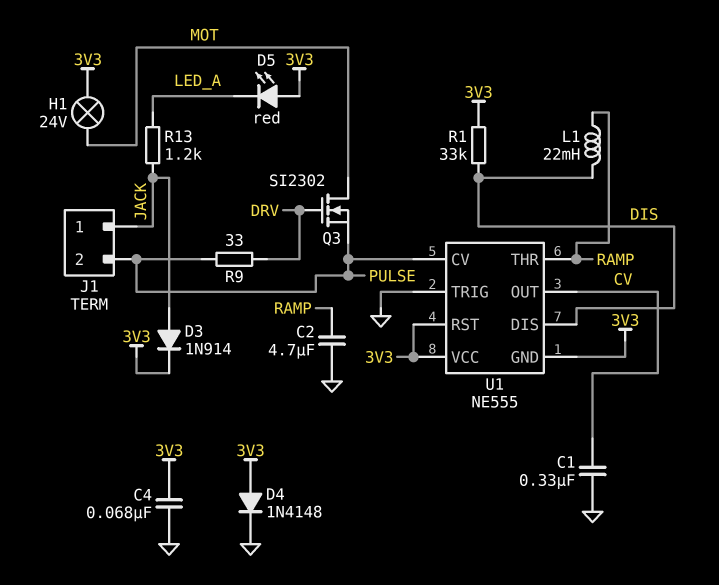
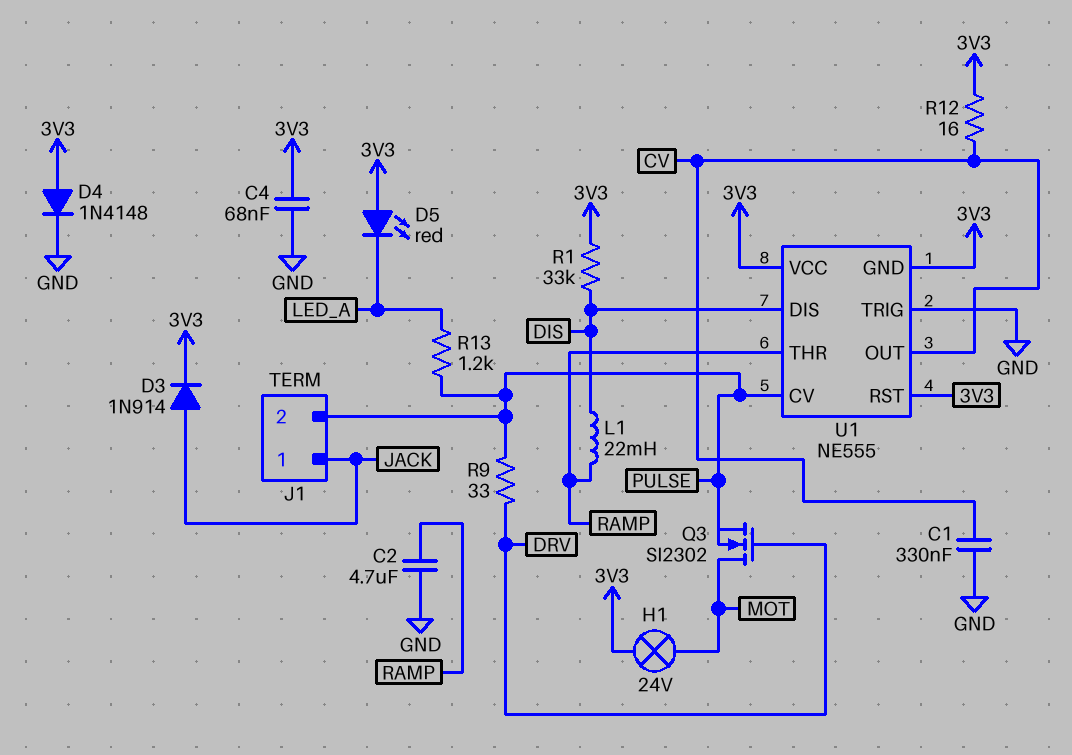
R12: none -> 16 (3V3, CV)
R13: 1.2k (JACK, LED_A) -> 1.2k (LED_A, PULSE)

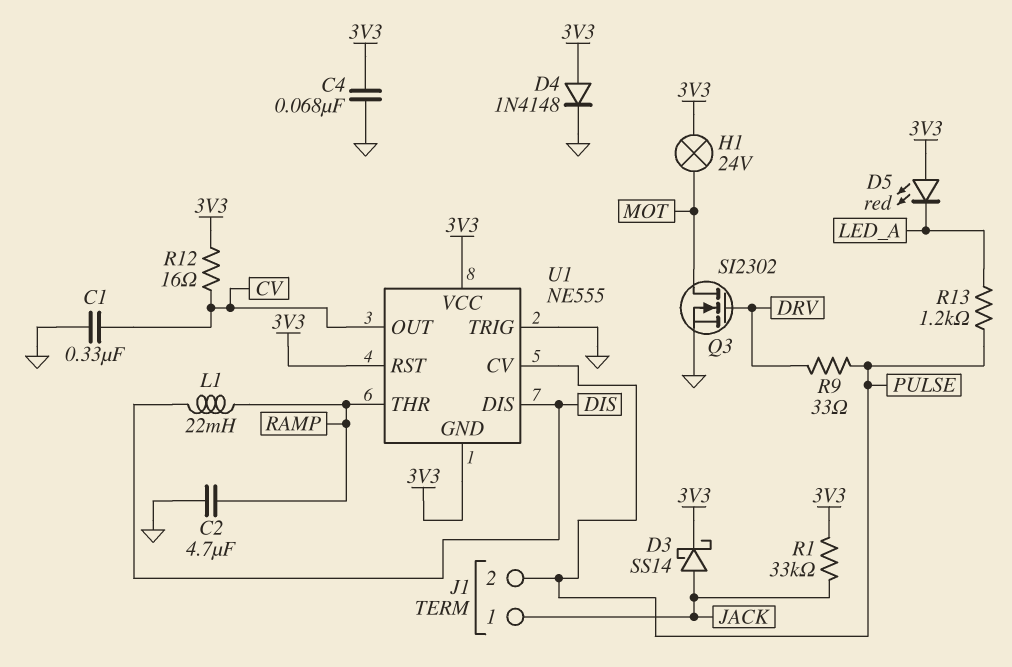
D3: diode 1N914 (A JACK, K 3V3) -> schottky SS14 (A JACK, K 3V3)
Q3: NMOS SI2302 (G DRV, D MOT, S PULSE) -> NMOS SI2302 (G DRV, D MOT, S GND)
R1: 33k (3V3, DIS) -> 33k (3V3, JACK)

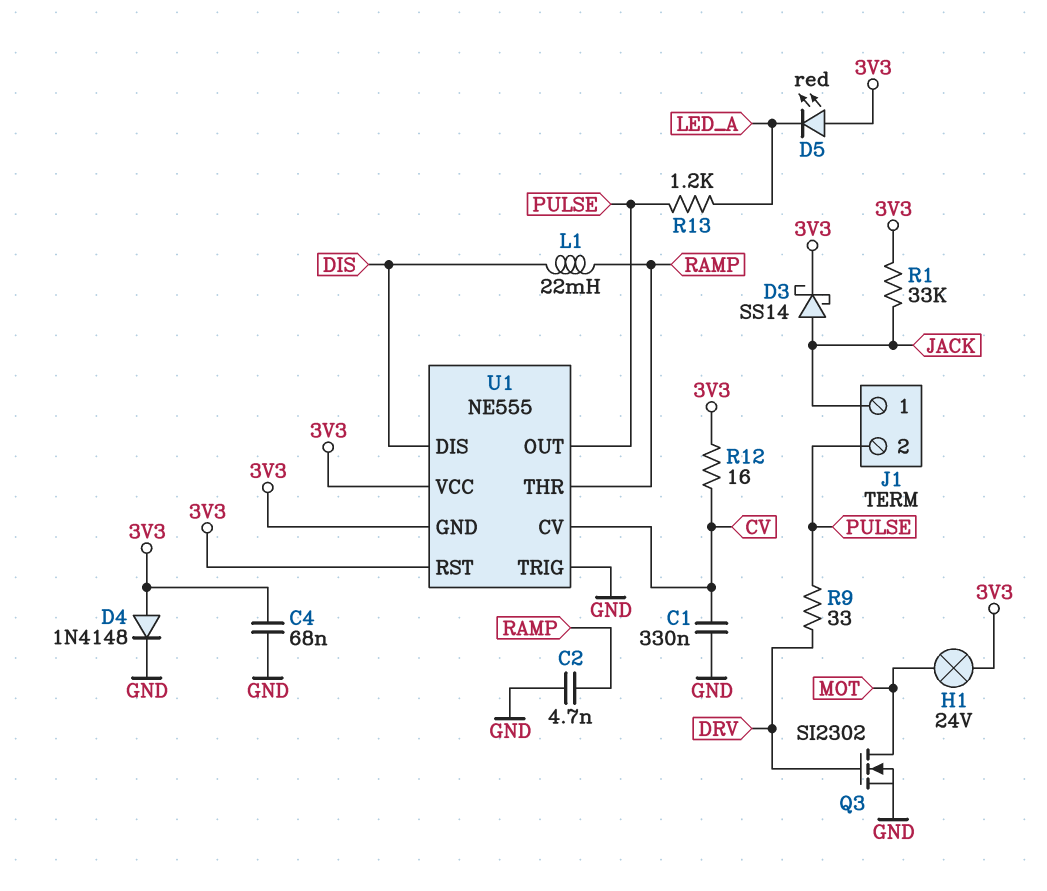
C2: 4.7uF (GND, RAMP) -> 4.7nF (GND, RAMP)
U1 pin CV: PULSE -> CV
U1 pin OUT: CV -> PULSE

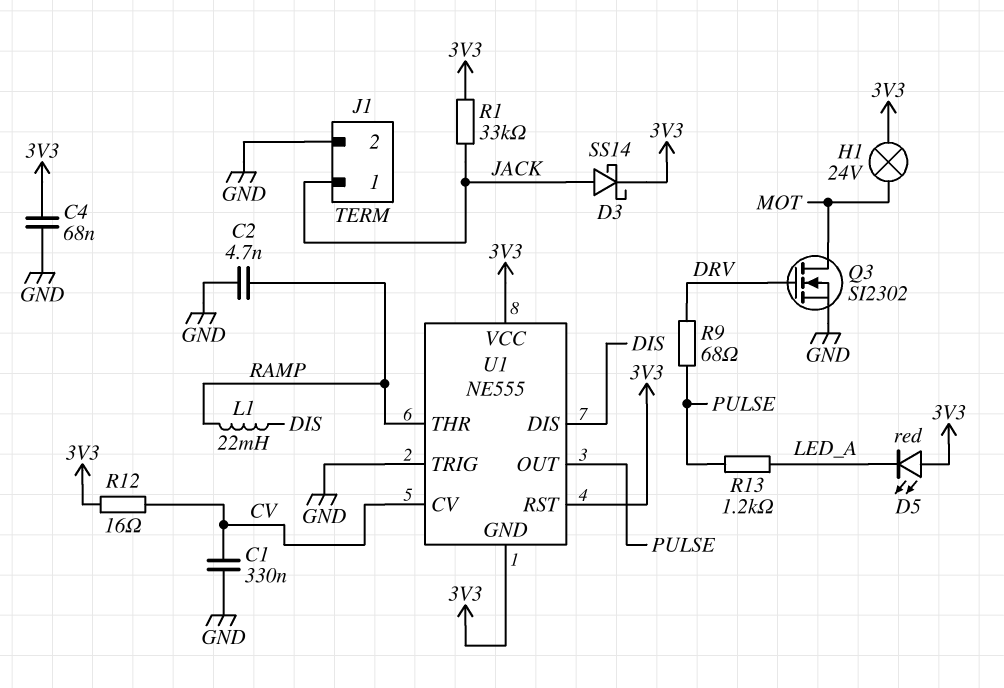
D4: diode 1N4148 (A 3V3, K GND) -> none
J1 pin 2: PULSE -> GND
R9: 33 (DRV, PULSE) -> 68 (DRV, PULSE)

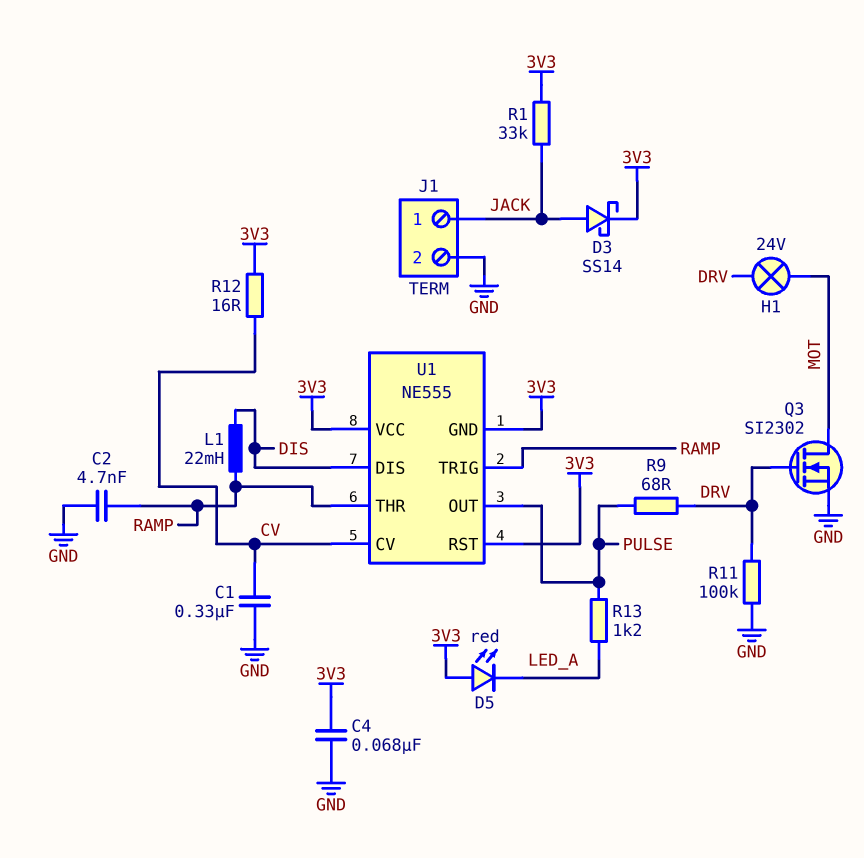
H1: lamp 24V (3V3, MOT) -> lamp 24V (DRV, MOT)
R11: none -> 100k (DRV, GND)
U1 pin TRIG: GND -> RAMP

